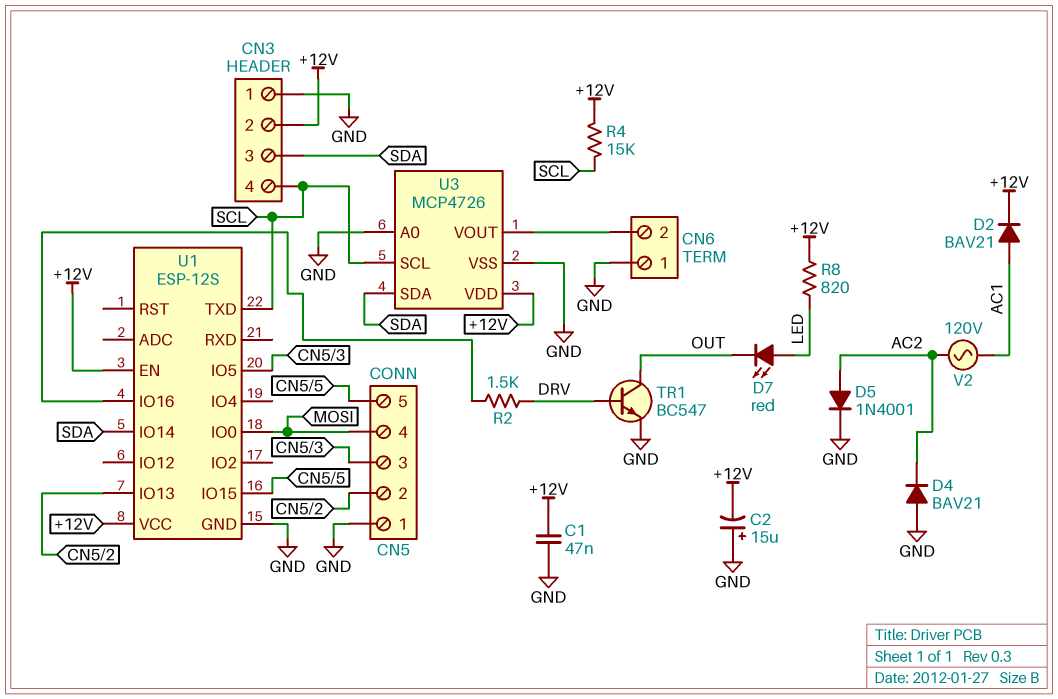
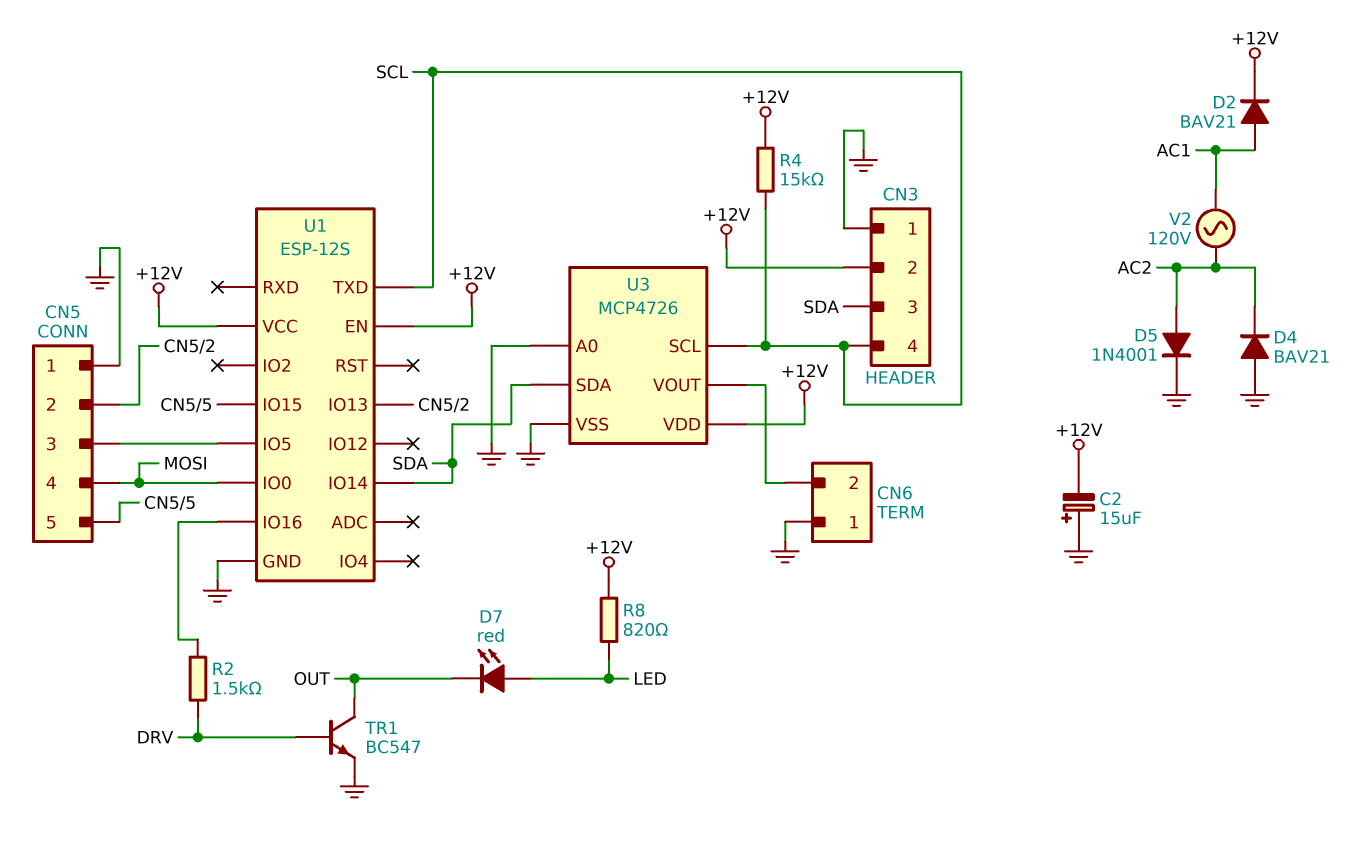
C1: 47nF (+12V, GND) -> none

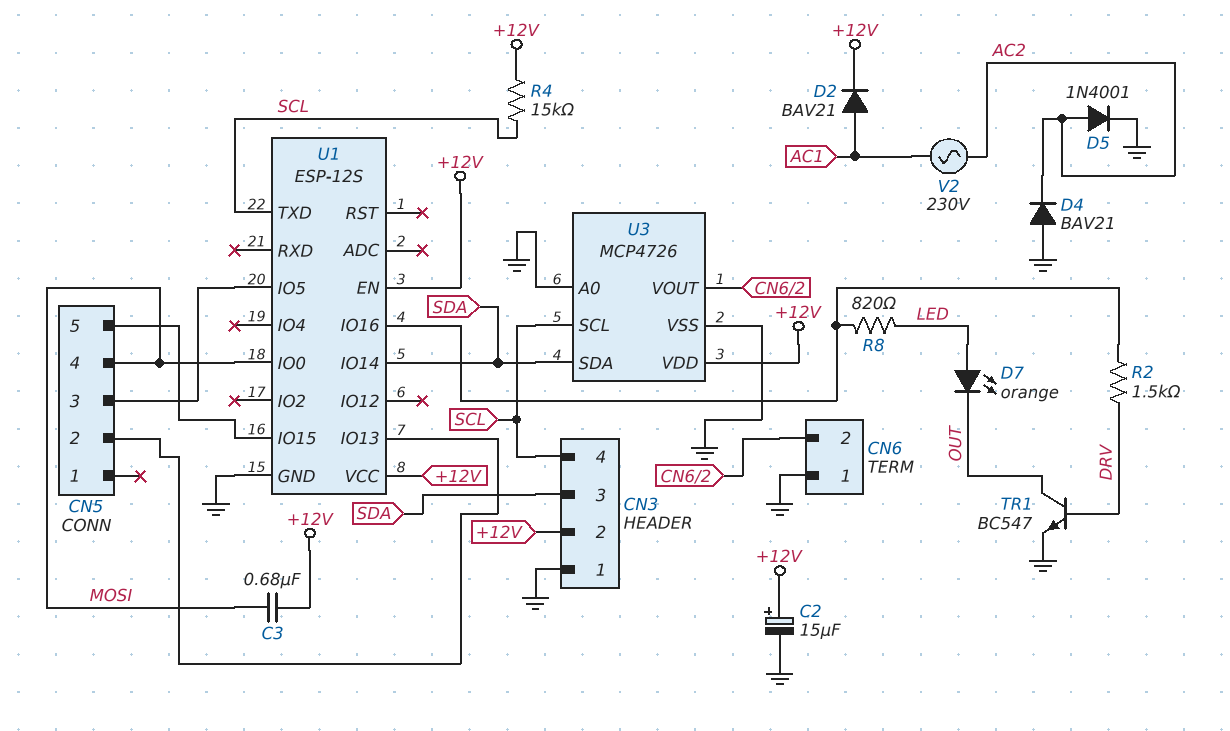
C2: 15uF (plus GND, minus +12V) -> 15uF (plus +12V, minus GND)
C3: none -> 680nF (+12V, MOSI)
CN5 pin 1: GND -> none
D7: LED red (A LED, K OUT) -> LED orange (A LED, K OUT)
R8: 820 (+12V, LED) -> 820 (LED, U1/IO16)
V2: AC 120V (AC1, AC2) -> AC 230V (AC1, AC2)

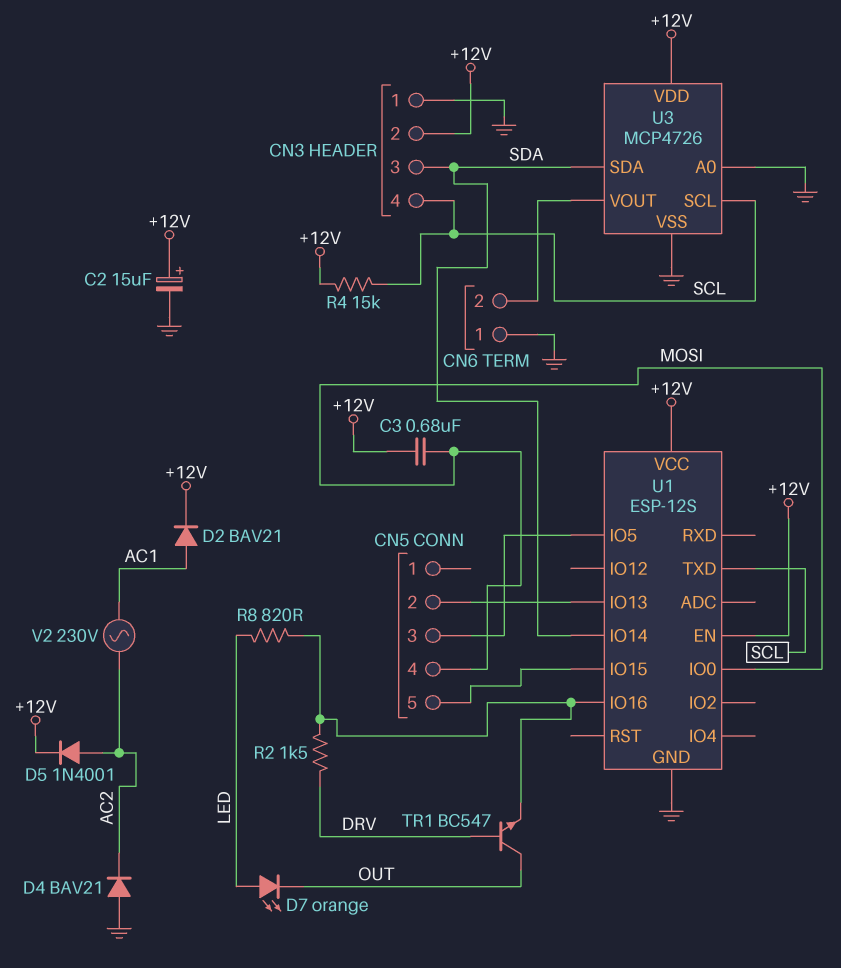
D5: diode 1N4001 (A AC2, K GND) -> diode 1N4001 (A AC2, K +12V)
TR1: NPN BC547 (B DRV, C OUT, E GND) -> NPN BC547 (B DRV, C OUT, E U1/IO16)

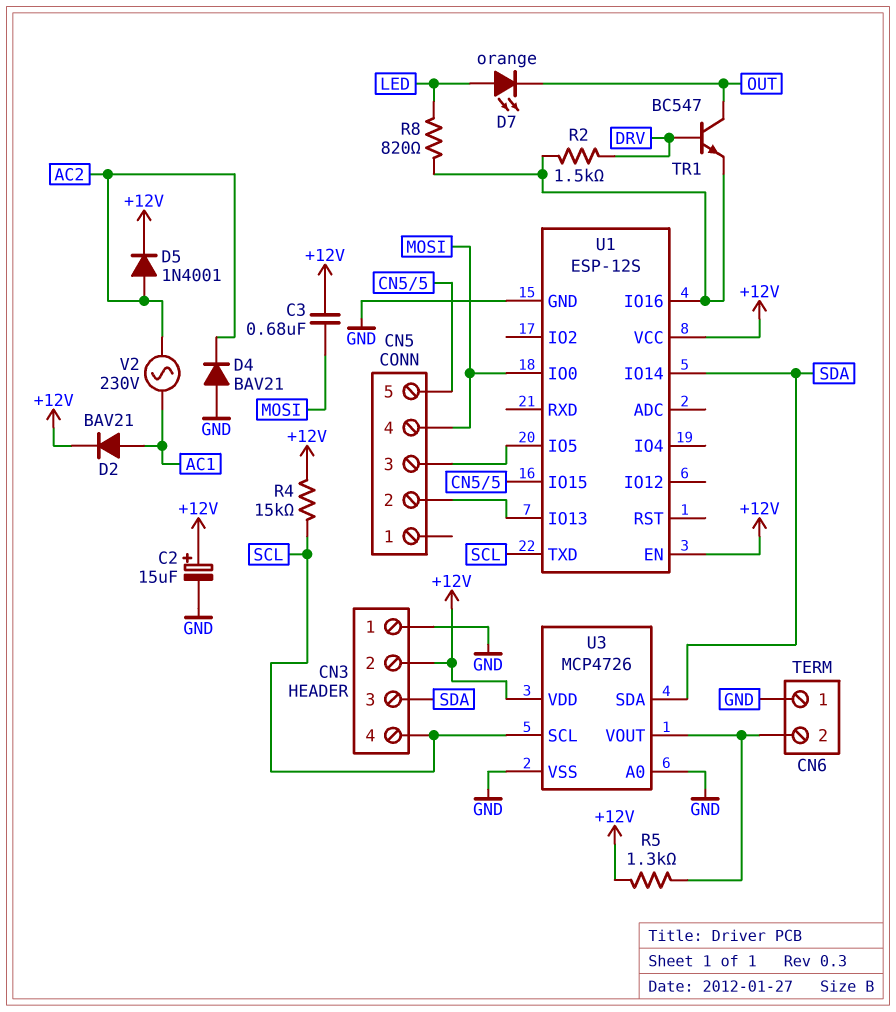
R5: none -> 1.3k (+12V, CN6/2)

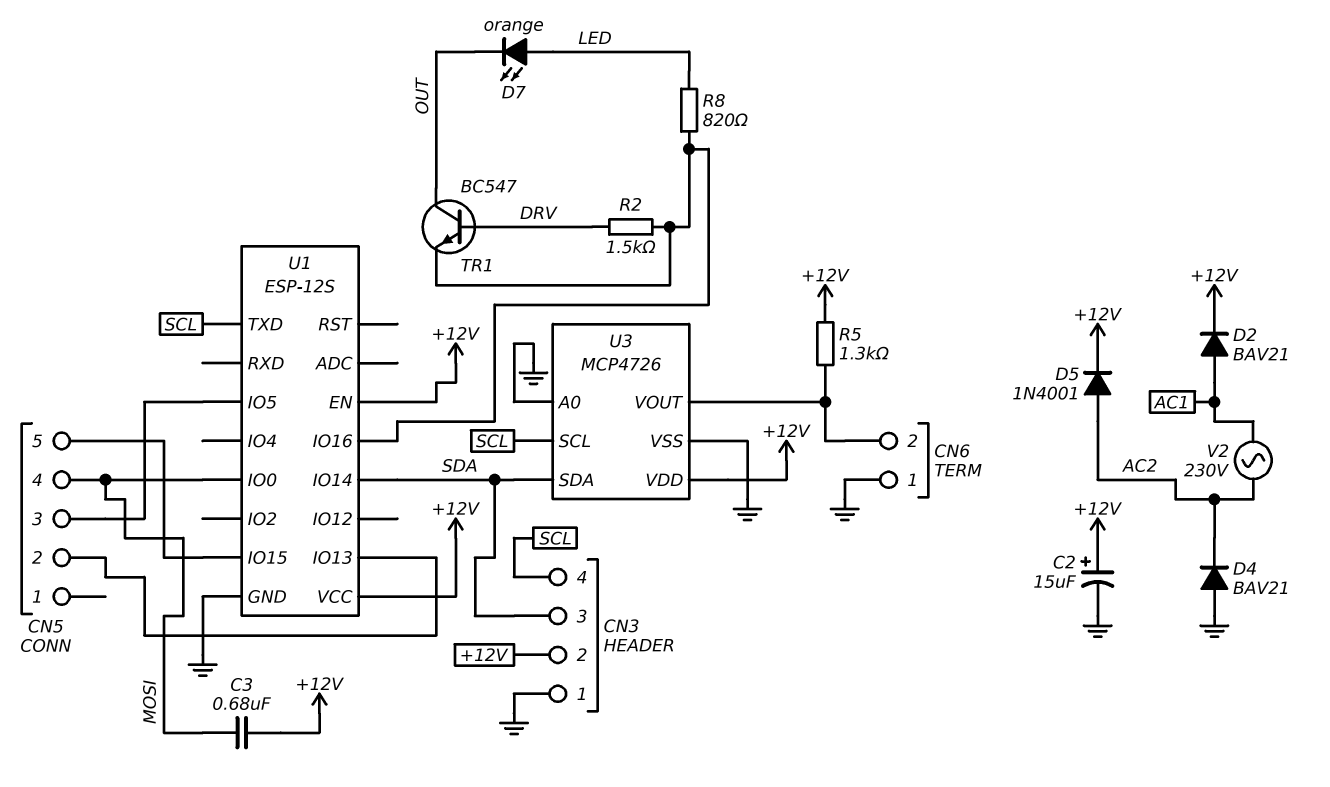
R4: 15k (+12V, SCL) -> none

